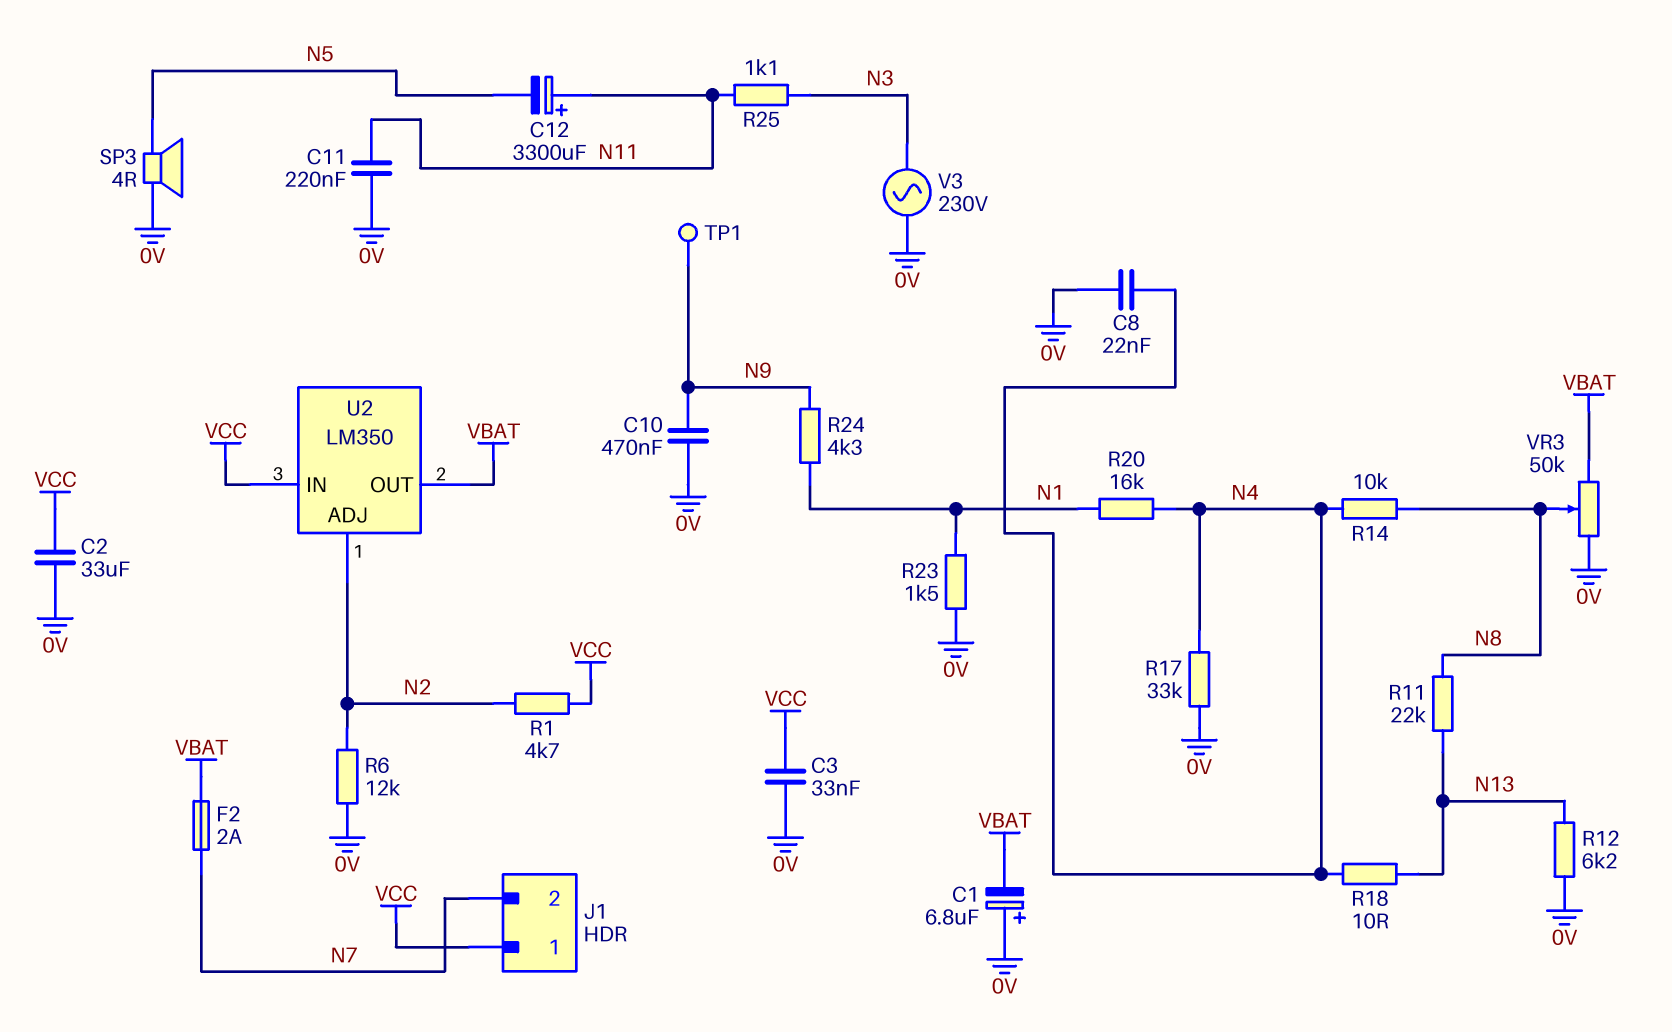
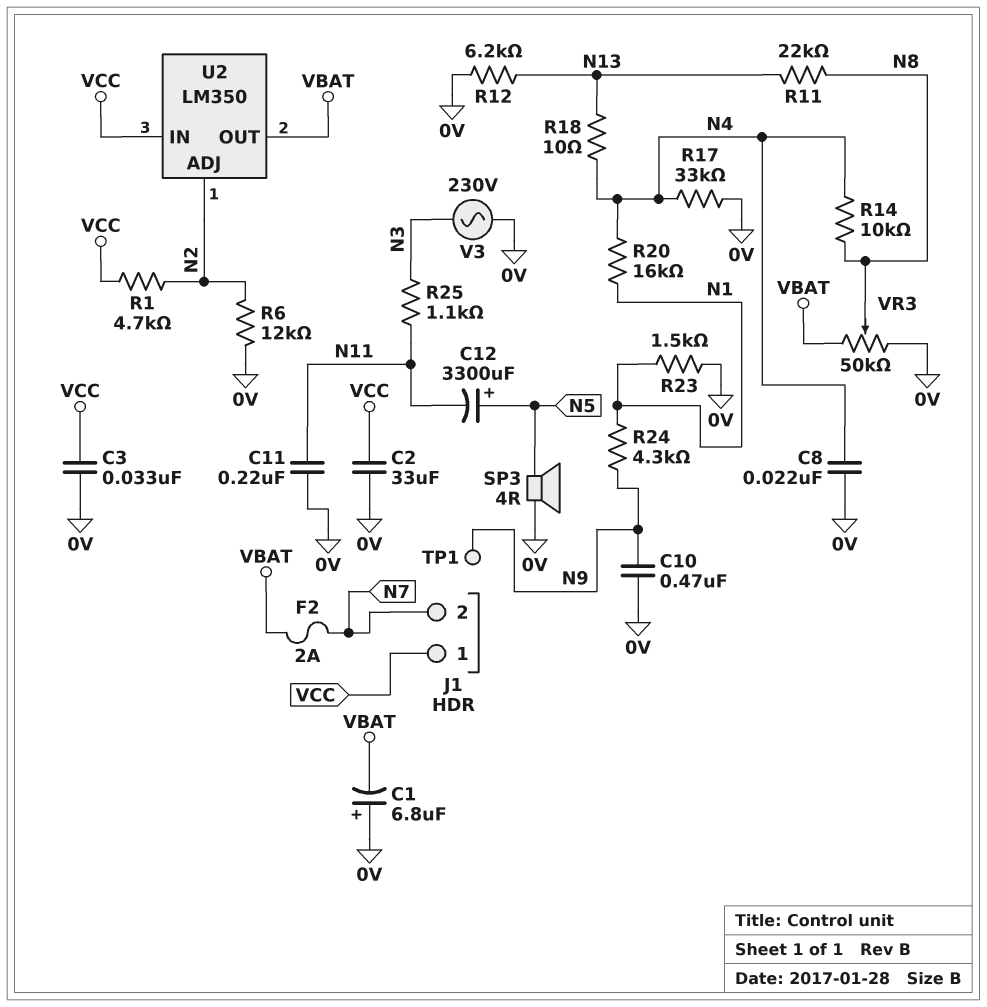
C12: 3300uF (plus N11, minus N5) -> 3300uF (plus N5, minus N11)

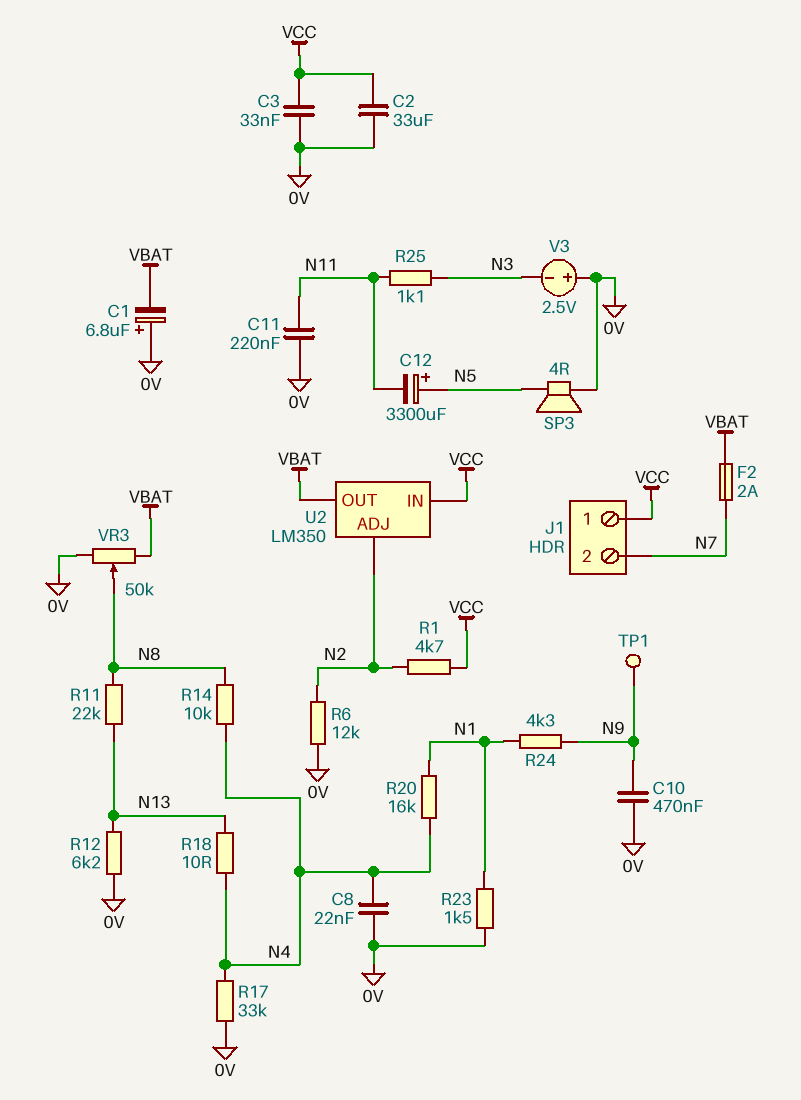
V3: AC 230V (0V, N3) -> 2.5V (plus 0V, minus N3)

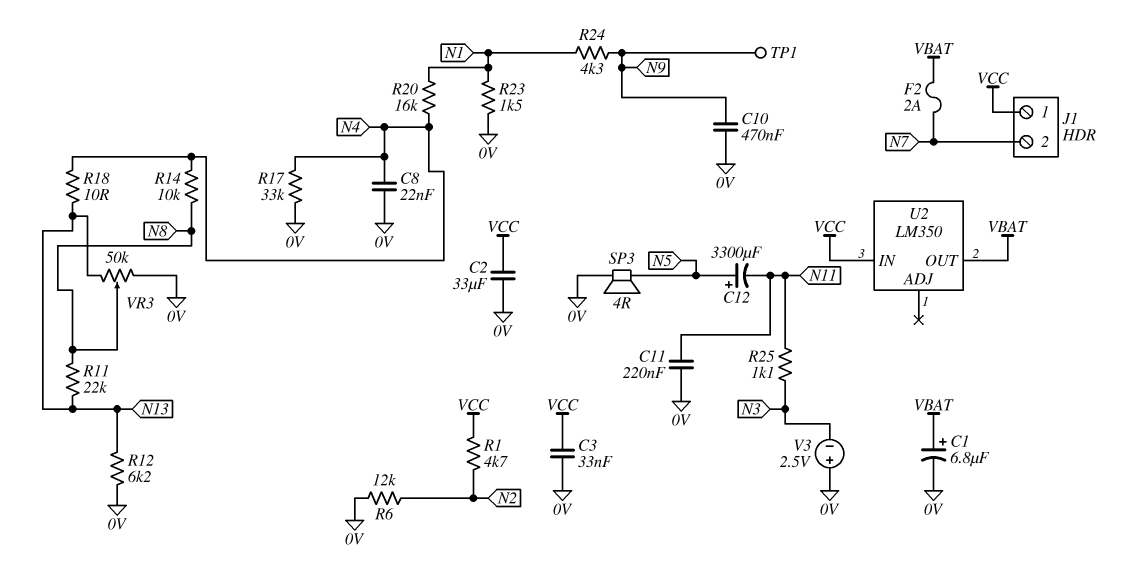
C1: 6.8uF (plus 0V, minus VBAT) -> 6.8uF (plus VBAT, minus 0V)
U2 pin ADJ: N2 -> none
VR3: 50k (0V, VBAT, wiper N8) -> 50k (0V, N13, wiper N8)

